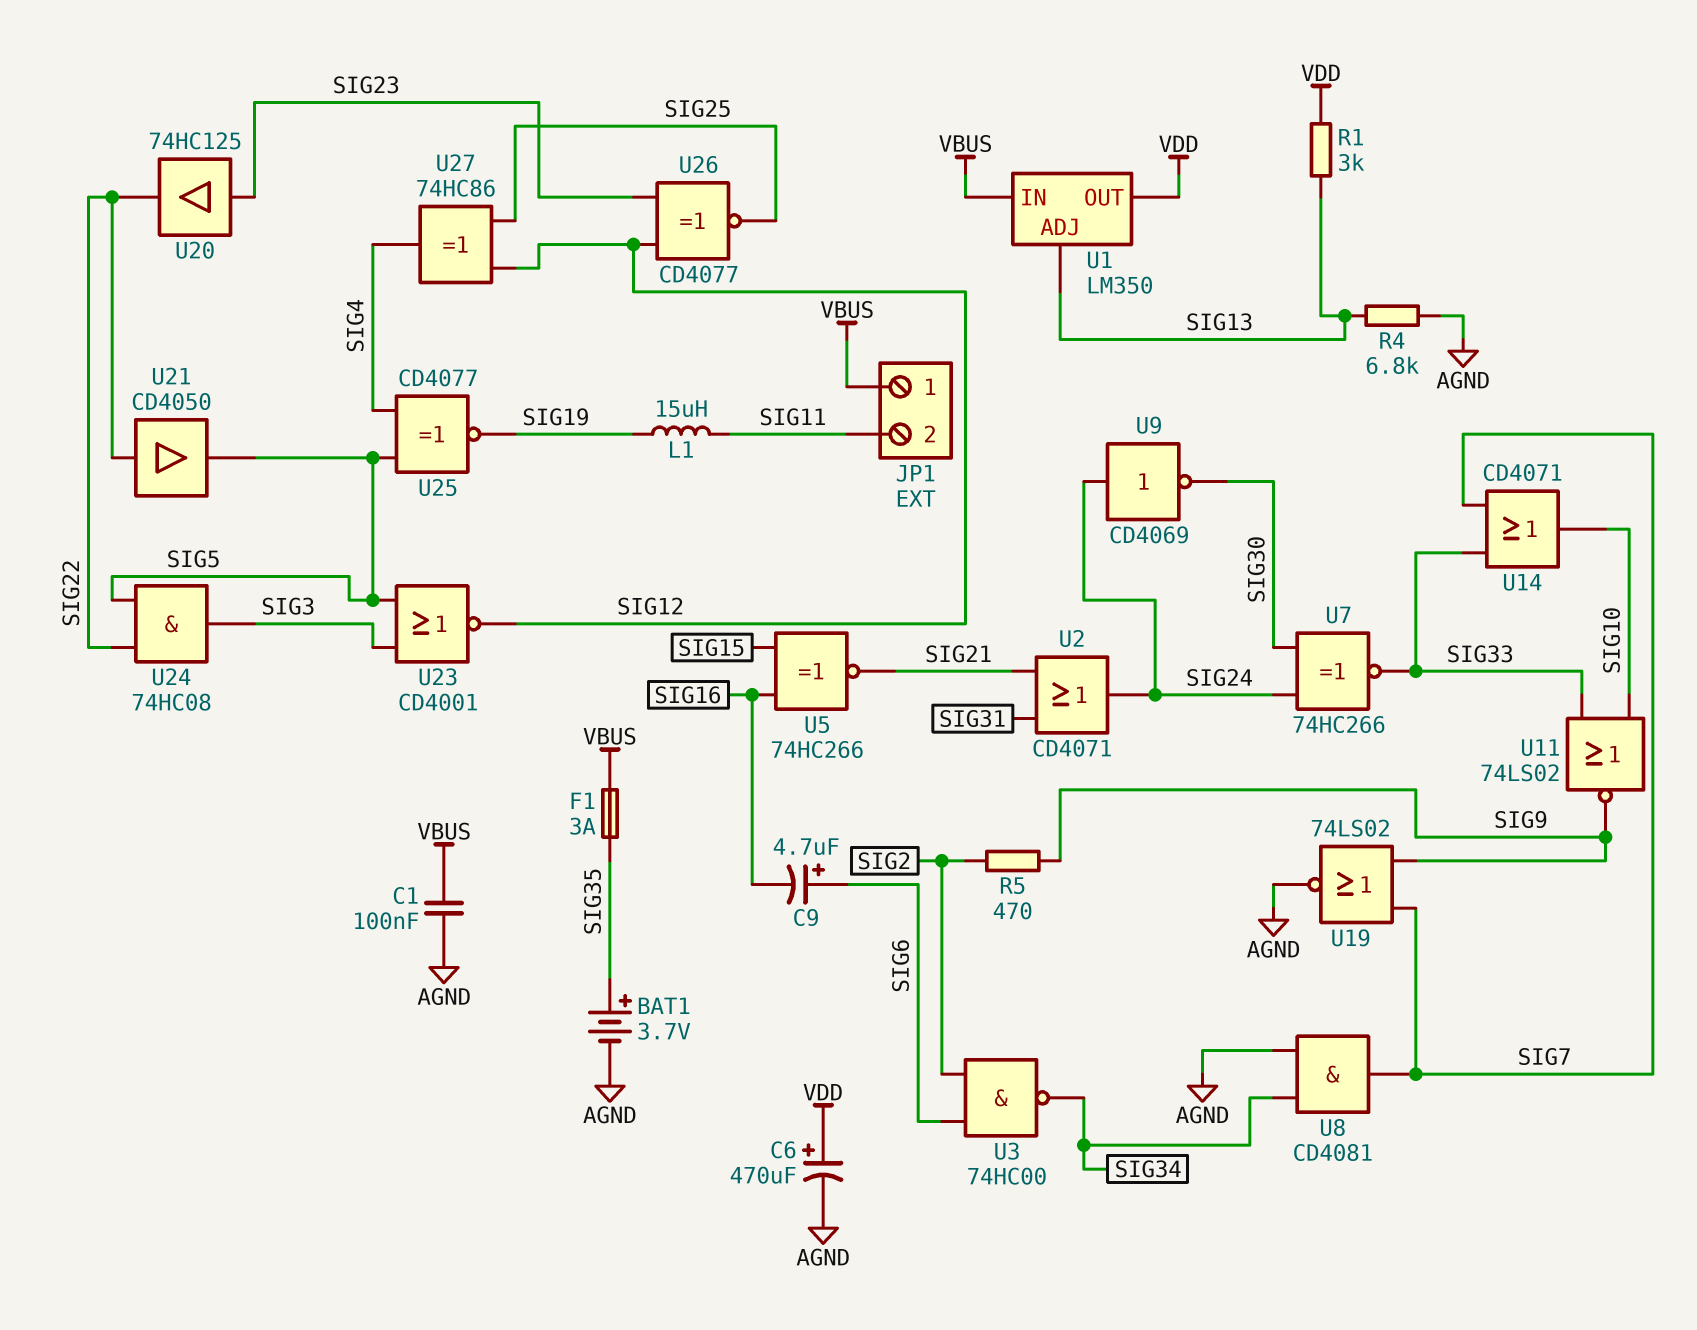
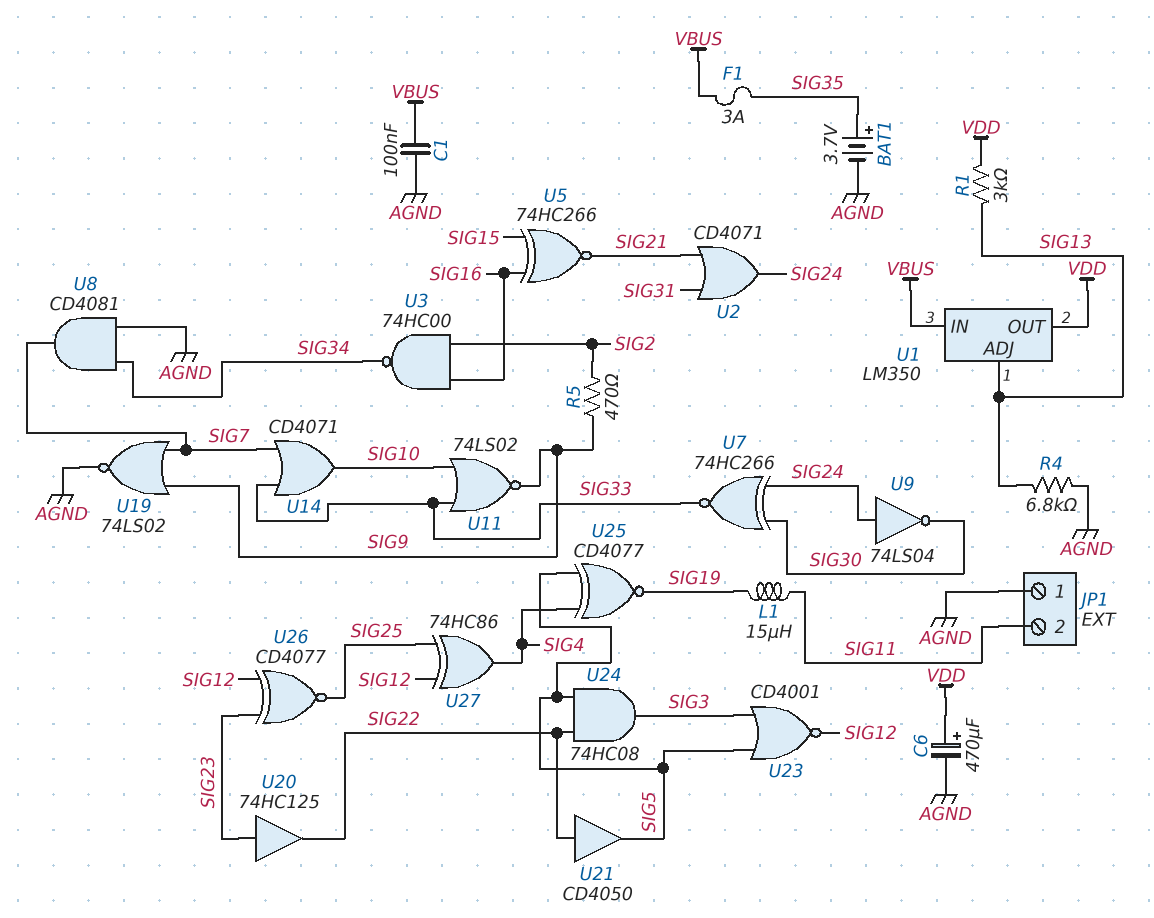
C9: 4.7uF (plus SIG6, minus SIG16) -> none
JP1 pin 1: VBUS -> AGND
U3: NAND 74HC00 (in SIG2, in SIG6, out SIG34) -> NAND 74HC00 (in SIG2, in SIG16, out SIG34)
U9: NOT CD4069 (in SIG24, out SIG30) -> NOT 74LS04 (in SIG24, out SIG30)

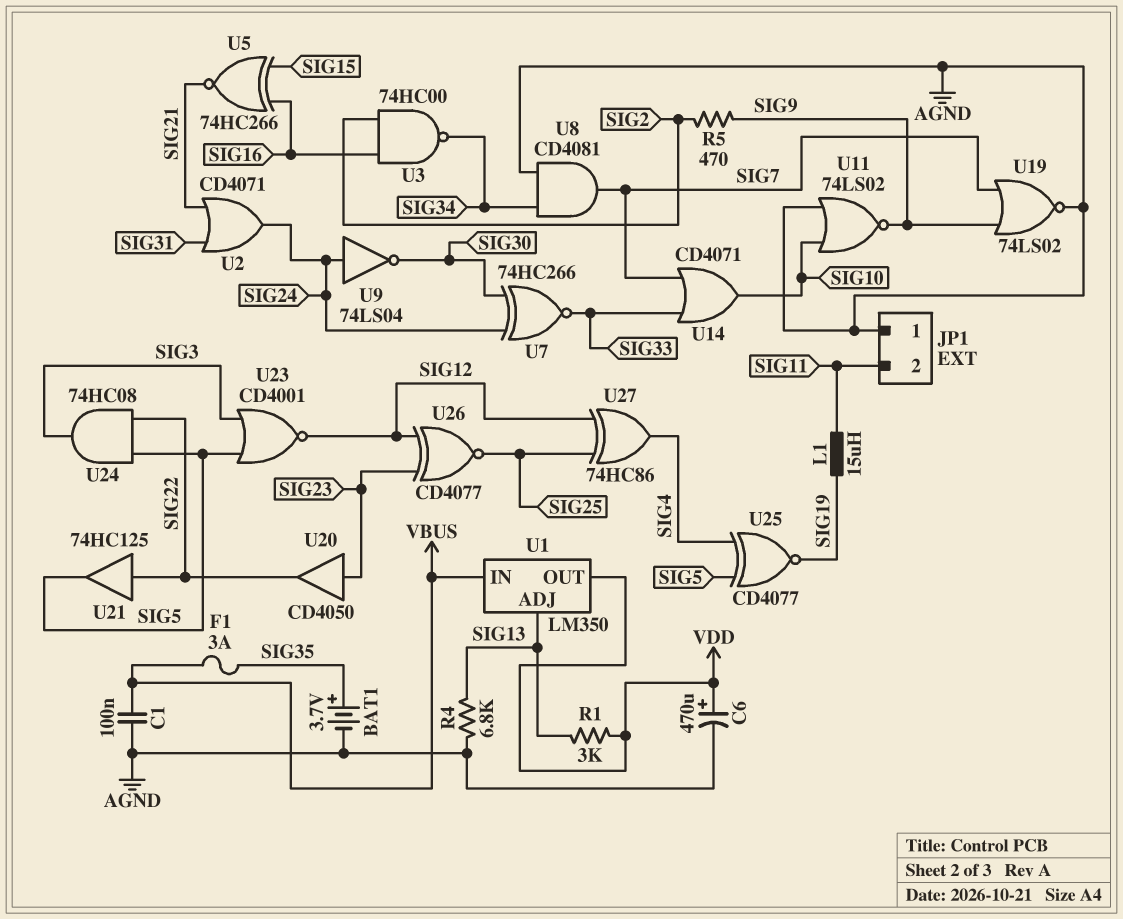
U11: NOR 74LS02 (in SIG10, in SIG33, out SIG9) -> NOR 74LS02 (in AGND, in SIG10, out SIG9)
U20: buffer 74HC125 (in SIG23, out SIG22) -> buffer CD4050 (in SIG23, out SIG22)
U21: buffer CD4050 (in SIG22, out SIG5) -> buffer 74HC125 (in SIG22, out SIG5)

